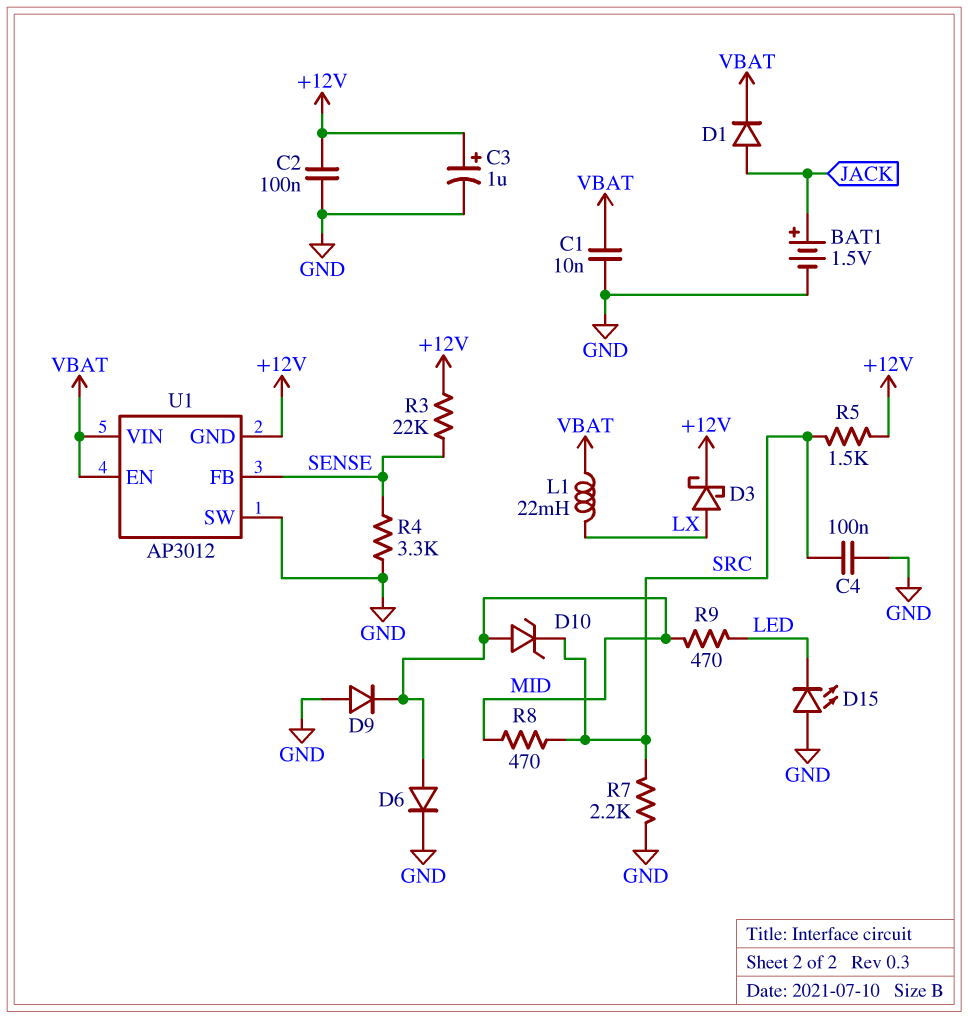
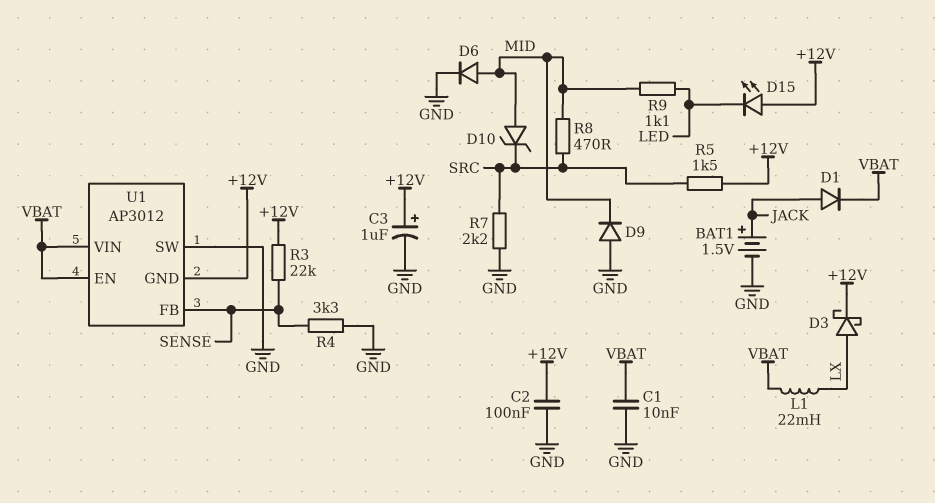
C4: 100nF (GND, SRC) -> none
D15: LED (A GND, K LED) -> LED (A +12V, K LED)
R9: 470 (LED, MID) -> 1.1k (LED, MID)

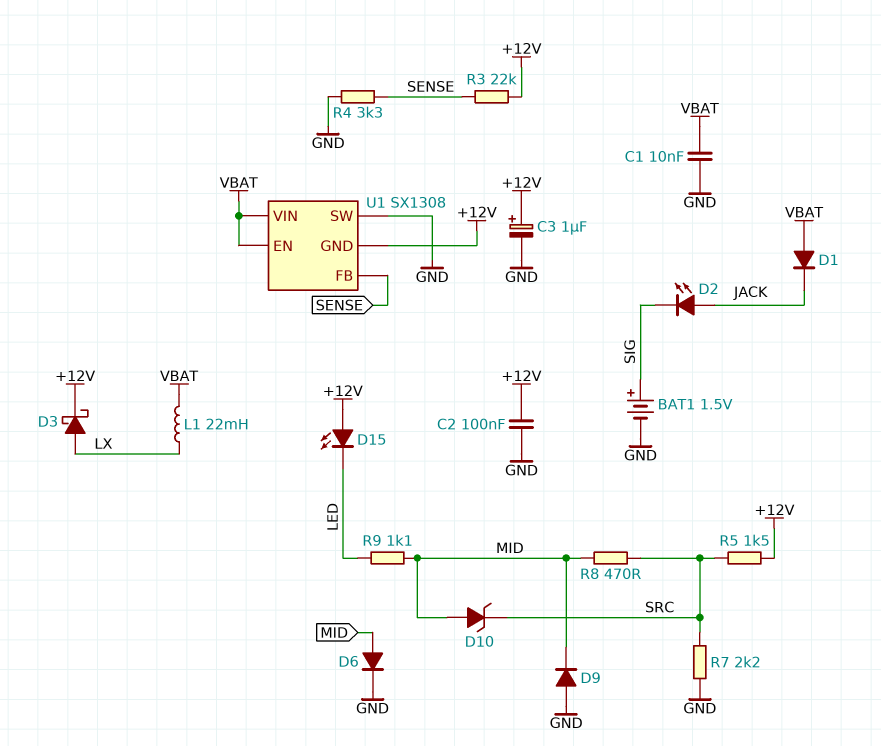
BAT1: 1.5V (plus JACK, minus GND) -> 1.5V (plus SIG, minus GND)
D1: diode (A JACK, K VBAT) -> diode (A VBAT, K JACK)
D2: none -> LED (A JACK, K SIG)
U1: AP3012 -> SX1308

